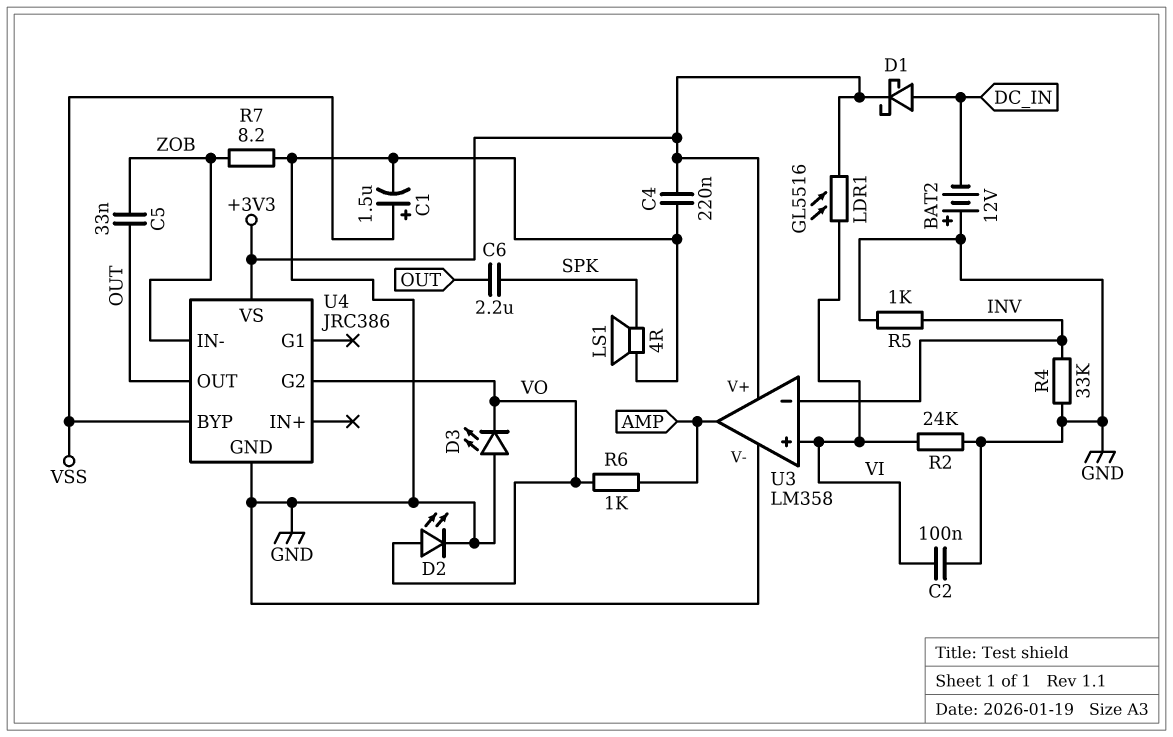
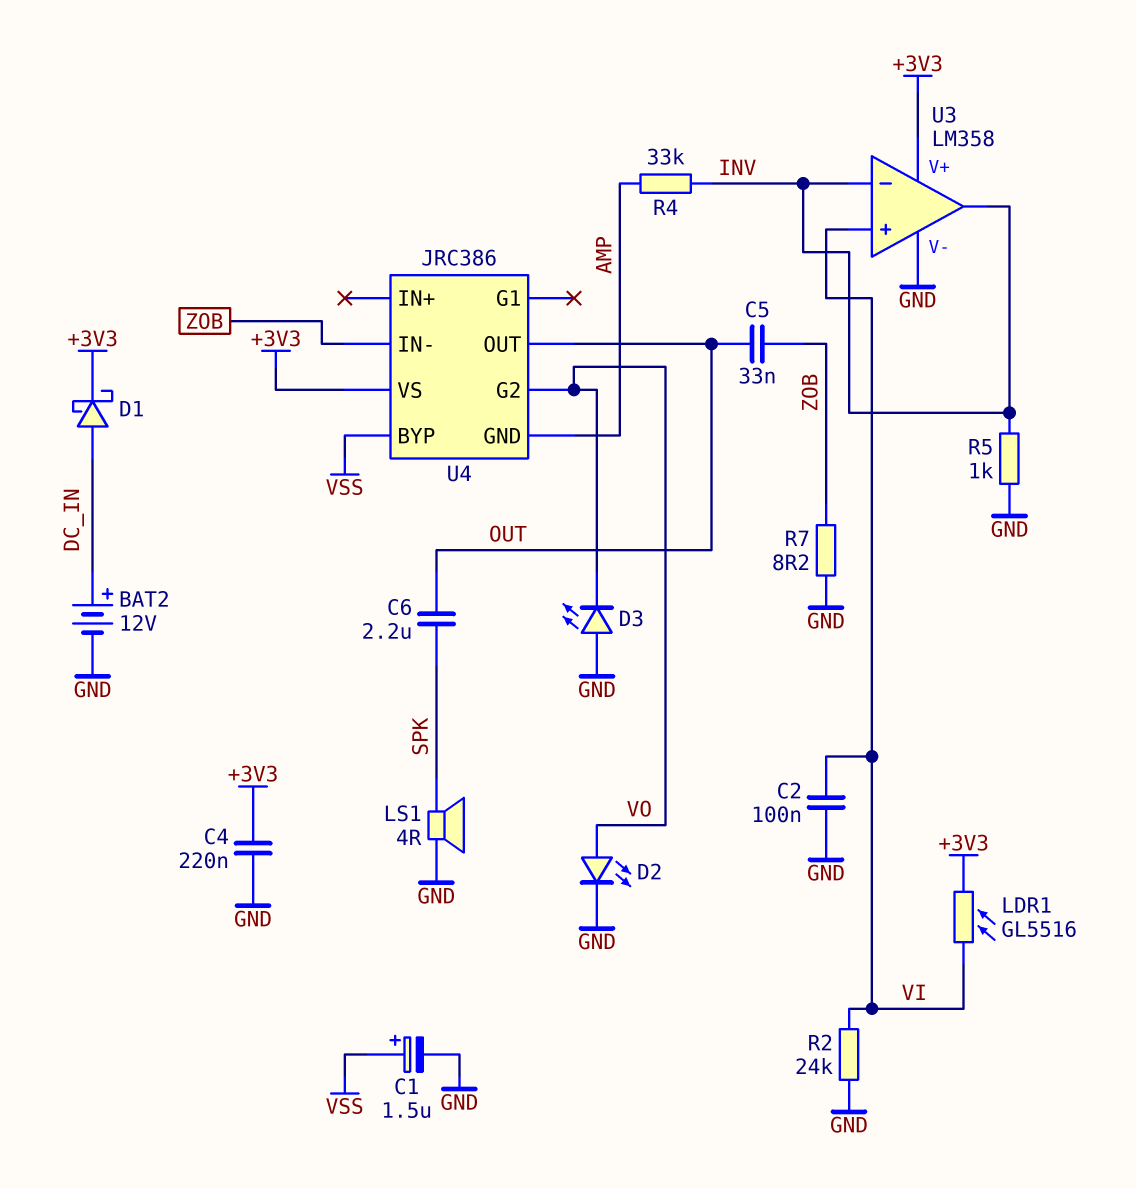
BAT2: 12V (plus GND, minus DC_IN) -> 12V (plus DC_IN, minus GND)
R4: 33k (GND, INV) -> 33k (AMP, INV)
R6: 1k (AMP, VO) -> none
U3 pin out: AMP -> INV
U4 pin GND: GND -> AMP

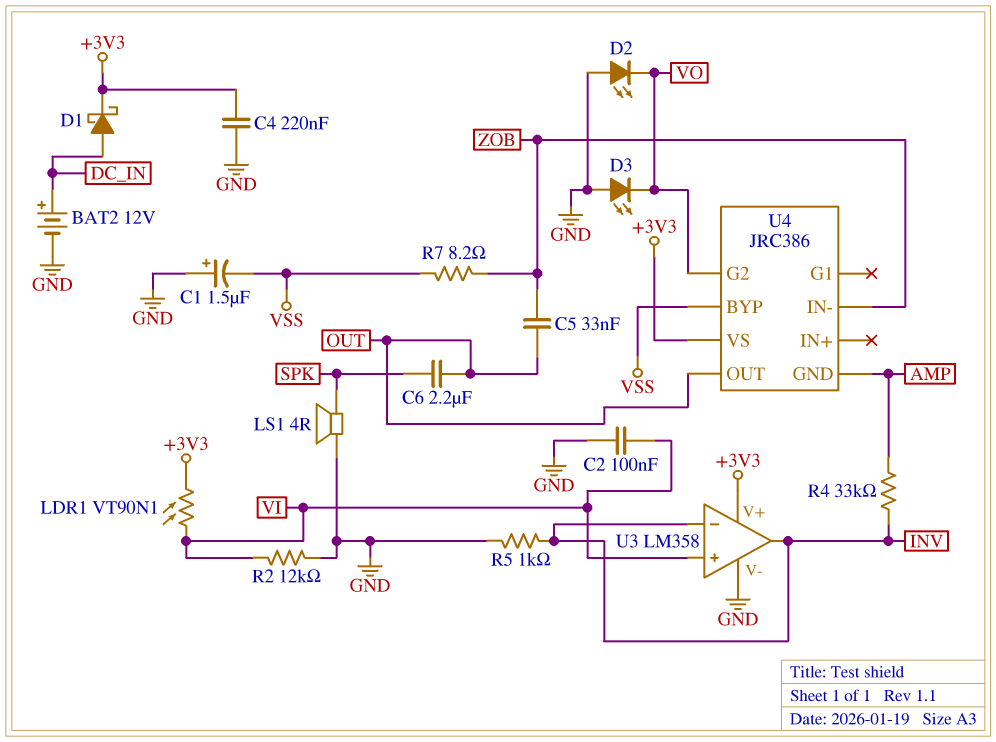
C1: 1.5uF (plus VSS, minus GND) -> 1.5uF (plus GND, minus VSS)
D2: LED (A VO, K GND) -> LED (A GND, K VO)
LDR1: GL5516 (+3V3, VI) -> VT90N1 (+3V3, VI)
R2: 24k (GND, VI) -> 12k (GND, VI)
R7: 8.2 (GND, ZOB) -> 8.2 (VSS, ZOB)

